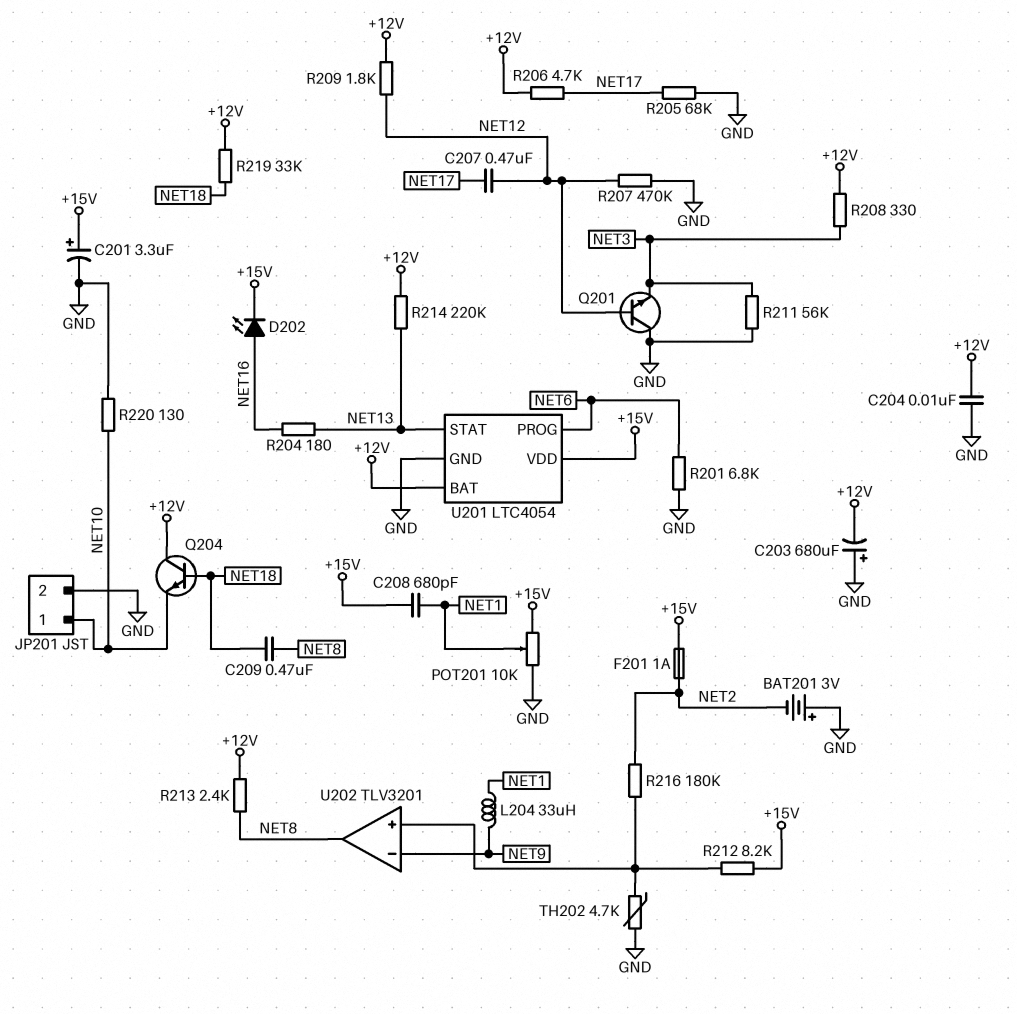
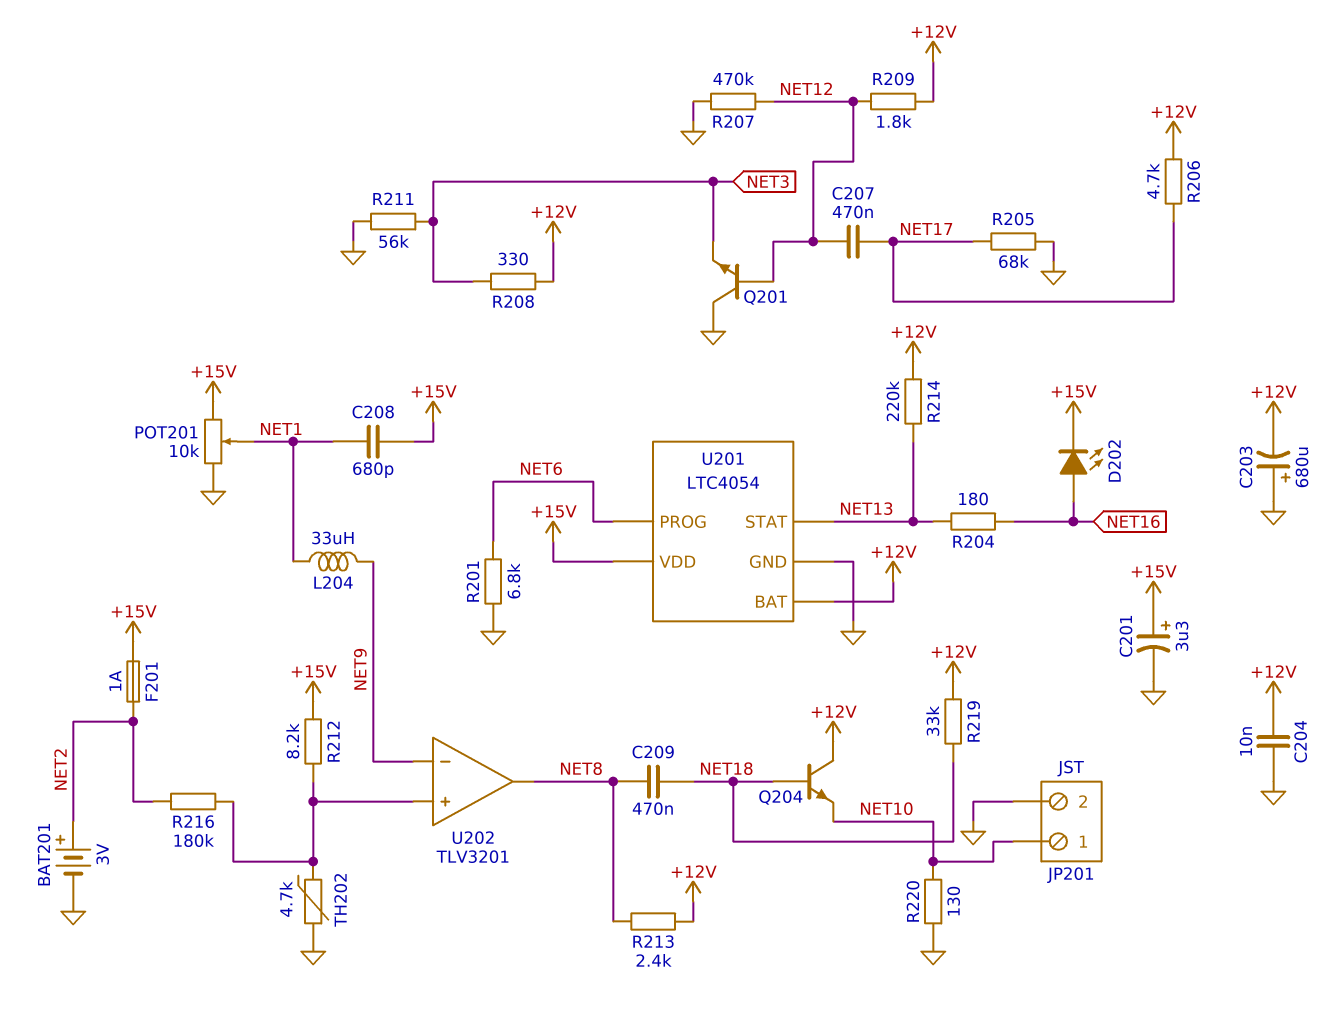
BAT201: 3V (plus GND, minus NET2) -> 3V (plus NET2, minus GND)

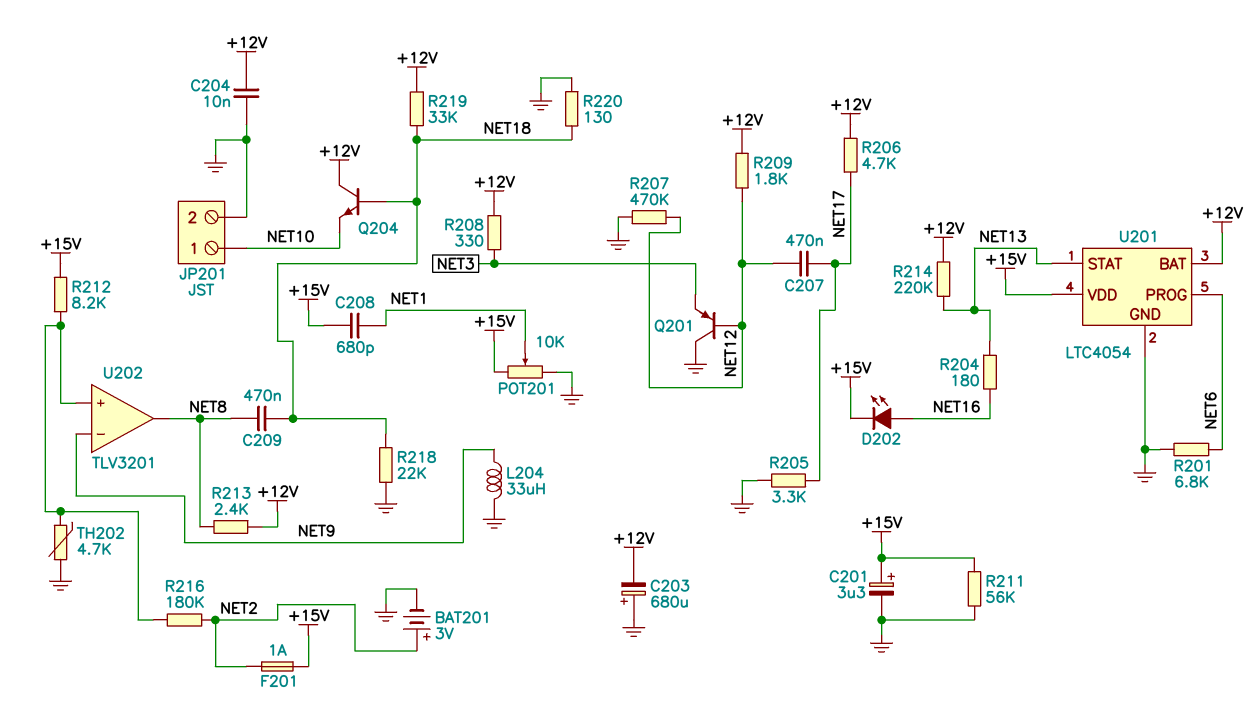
L204: 33uH (NET1, NET9) -> 33uH (GND, NET9)
Q201: NPN (B NET12, C GND, E NET3) -> PNP (B NET12, C GND, E NET3)
R205: 68k (GND, NET17) -> 3.3k (GND, NET17)
R211: 56k (GND, NET3) -> 56k (+15V, GND)
R218: none -> 22k (GND, NET18)
R220: 130 (GND, NET10) -> 130 (GND, NET18)

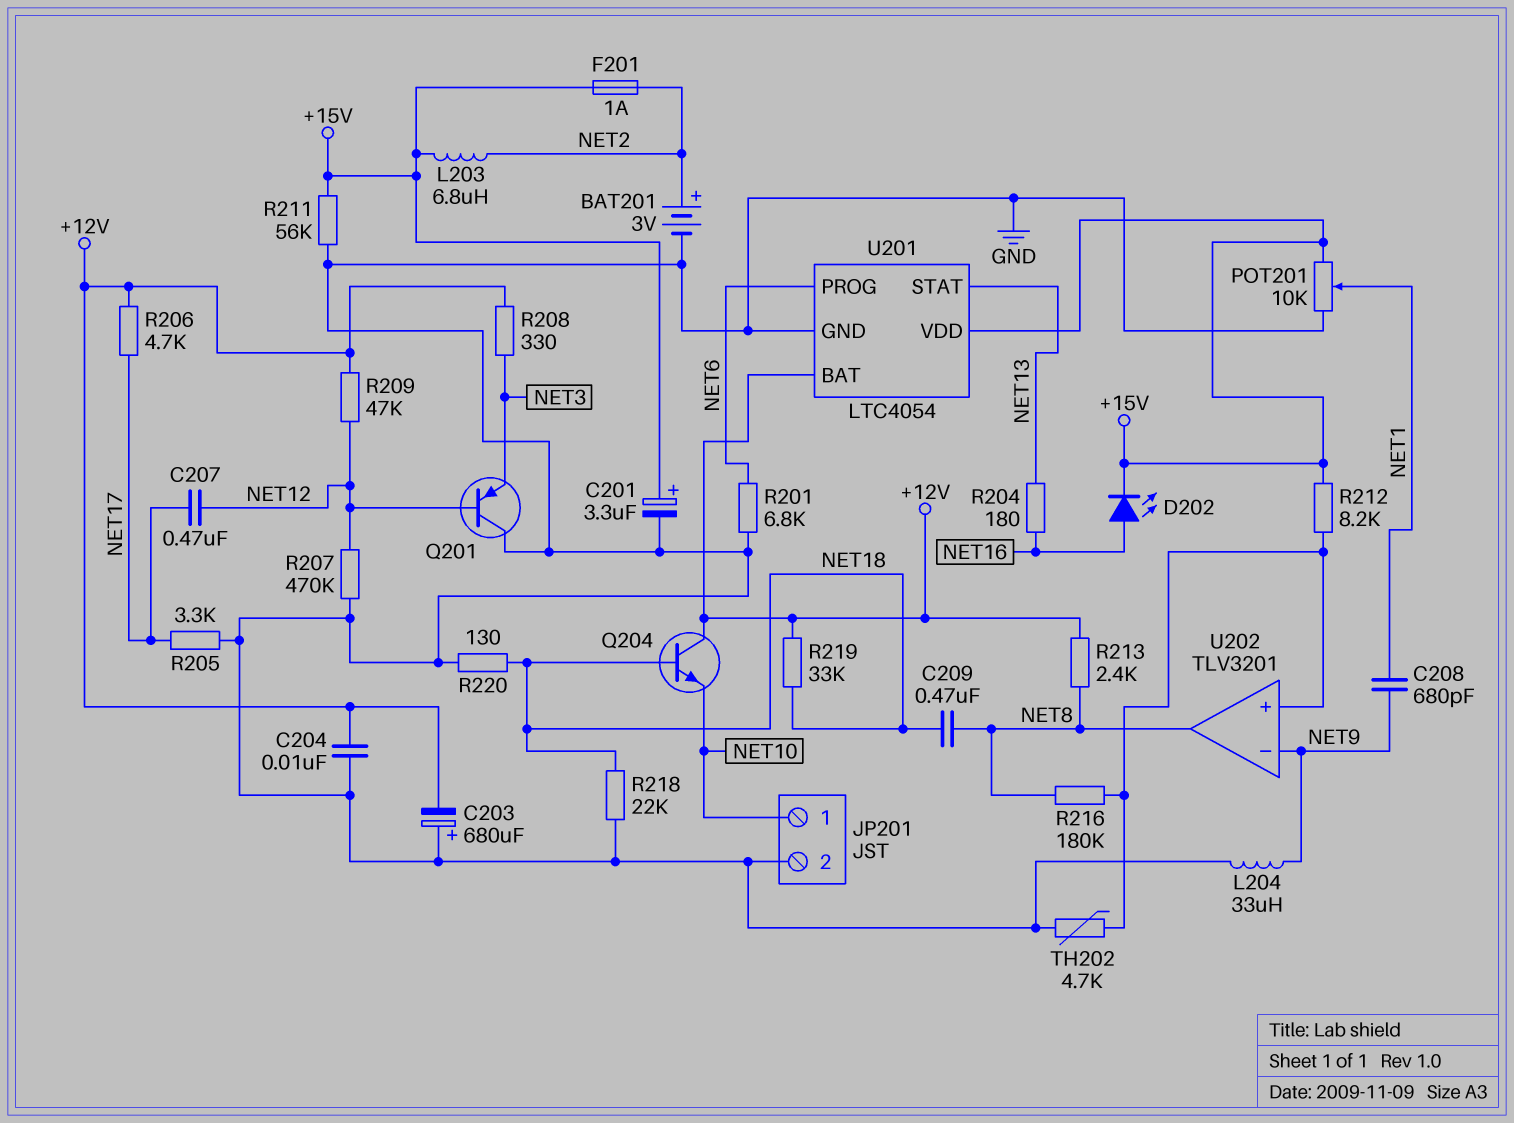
C208: 680pF (+15V, NET1) -> 680pF (NET1, NET9)
L203: none -> 6.8uH (+15V, NET2)
R209: 1.8k (+12V, NET12) -> 47k (+12V, NET12)
R214: 220k (+12V, NET13) -> none
R216: 180k (NET2, U202/in+) -> 180k (NET8, U202/in+)

